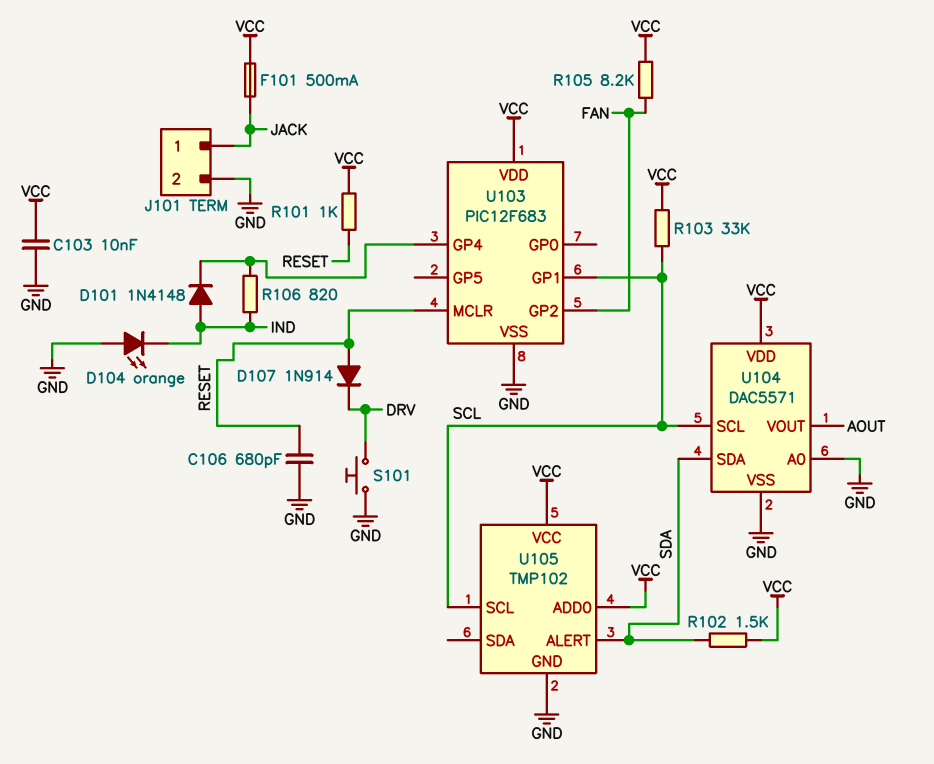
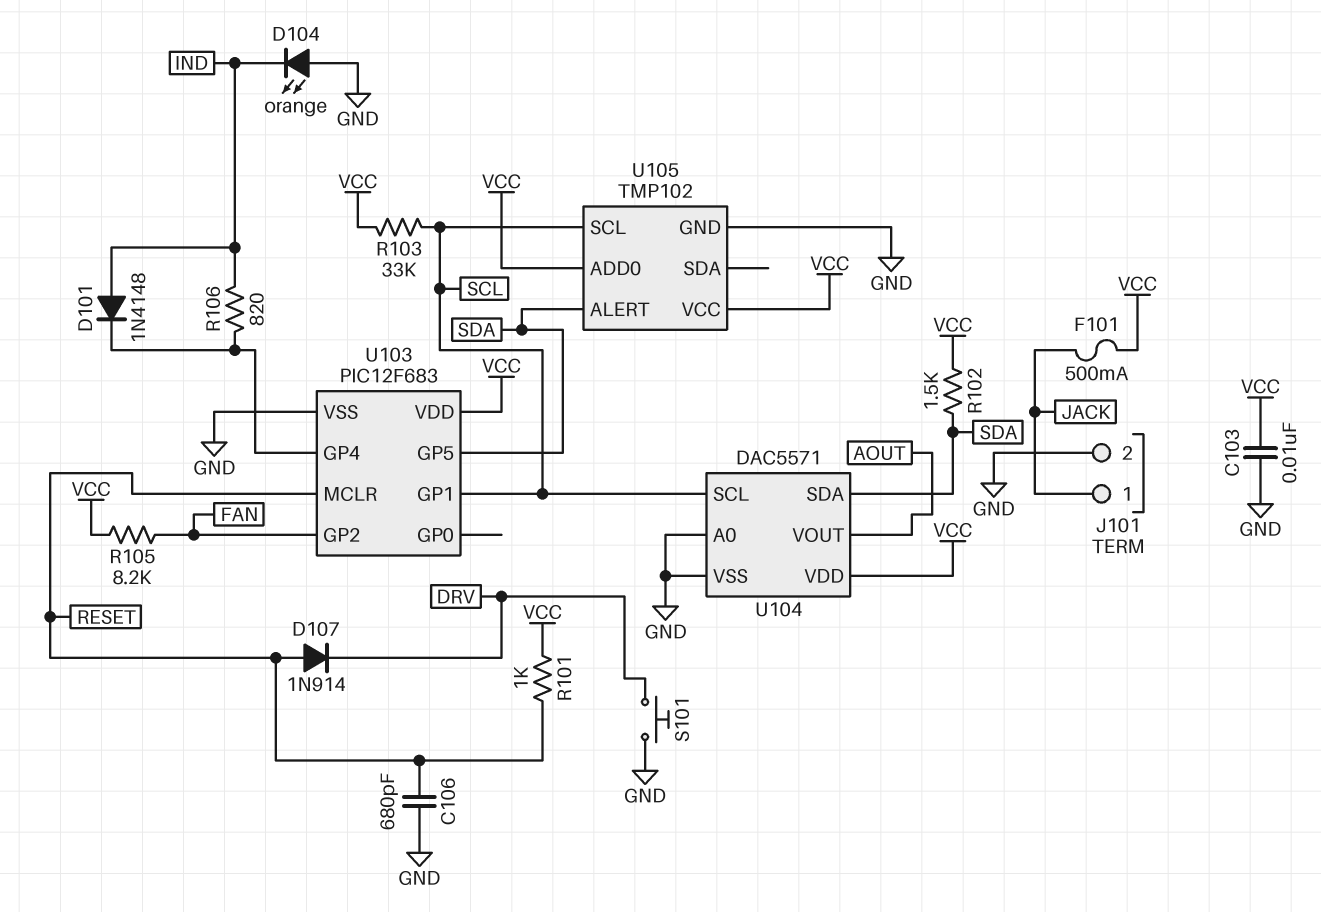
U103 pin GP5: none -> SDA

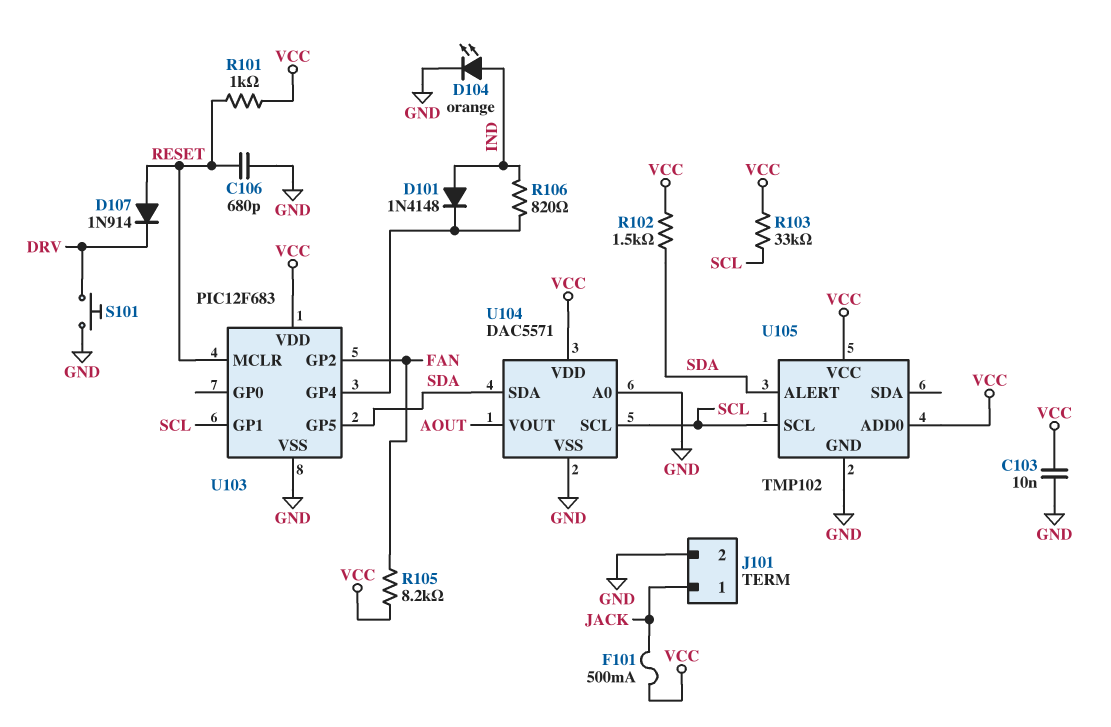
D104: LED orange (A GND, K IND) -> LED orange (A IND, K GND)

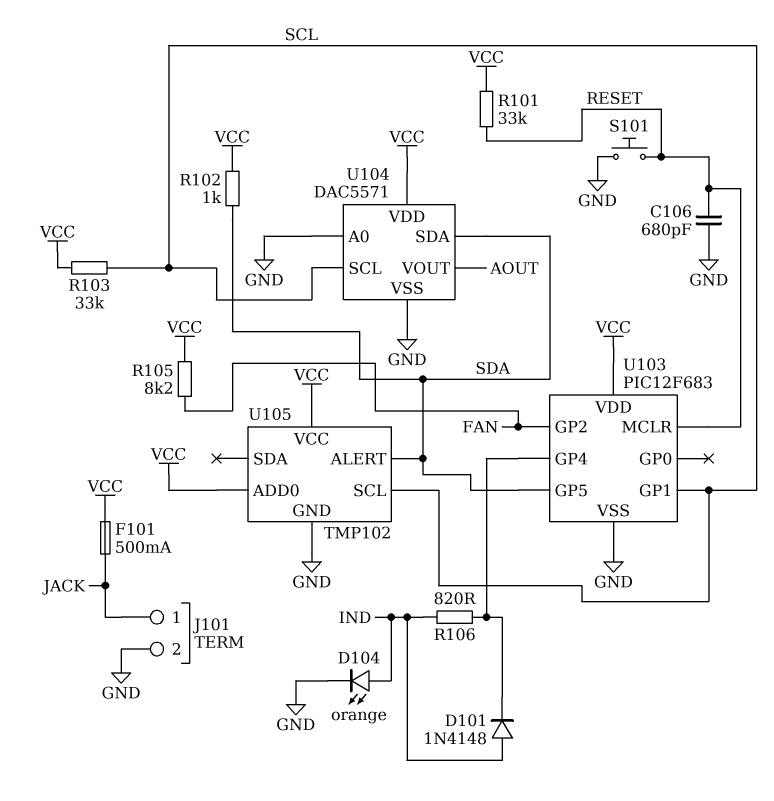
C103: 10nF (GND, VCC) -> none
D107: diode 1N914 (A RESET, K DRV) -> none
R101: 1k (RESET, VCC) -> 33k (RESET, VCC)
R102: 1.5k (SDA, VCC) -> 1k (SDA, VCC)
S101: button (DRV, GND) -> button (GND, RESET)

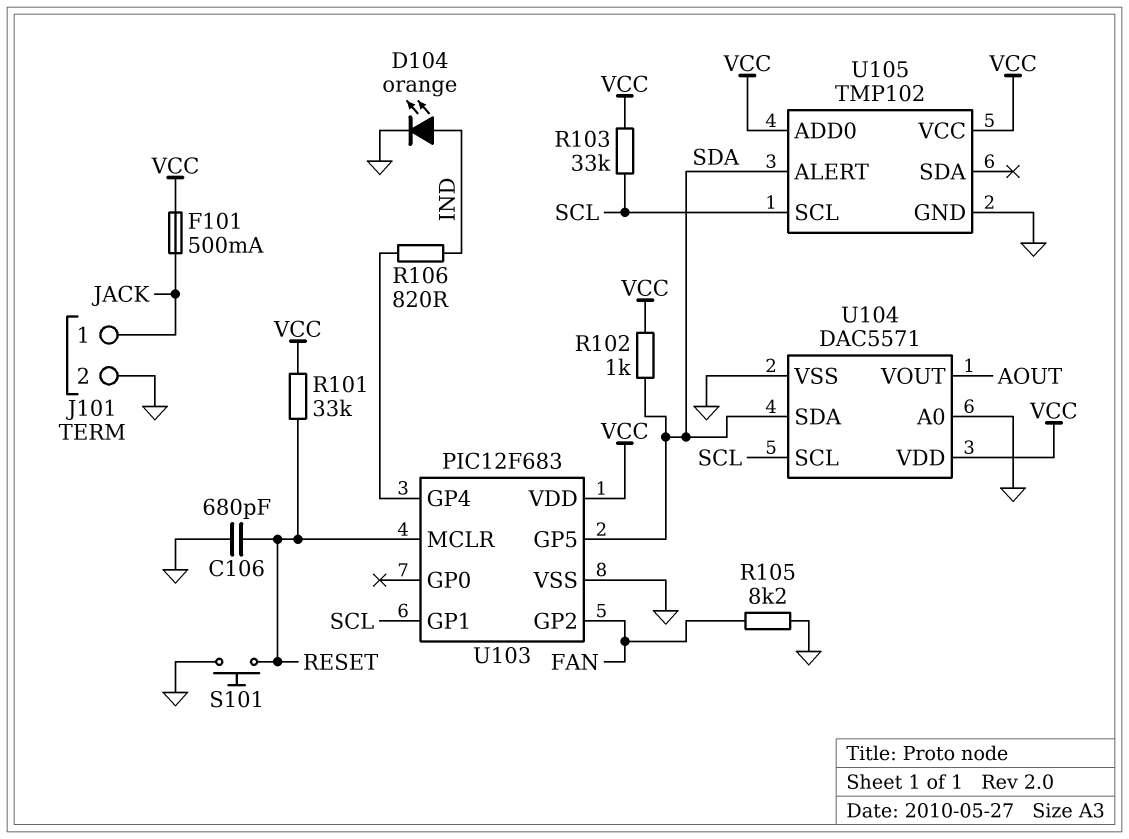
D101: diode 1N4148 (A IND, K U103/GP4) -> none
R105: 8.2k (FAN, VCC) -> 8.2k (FAN, GND)

